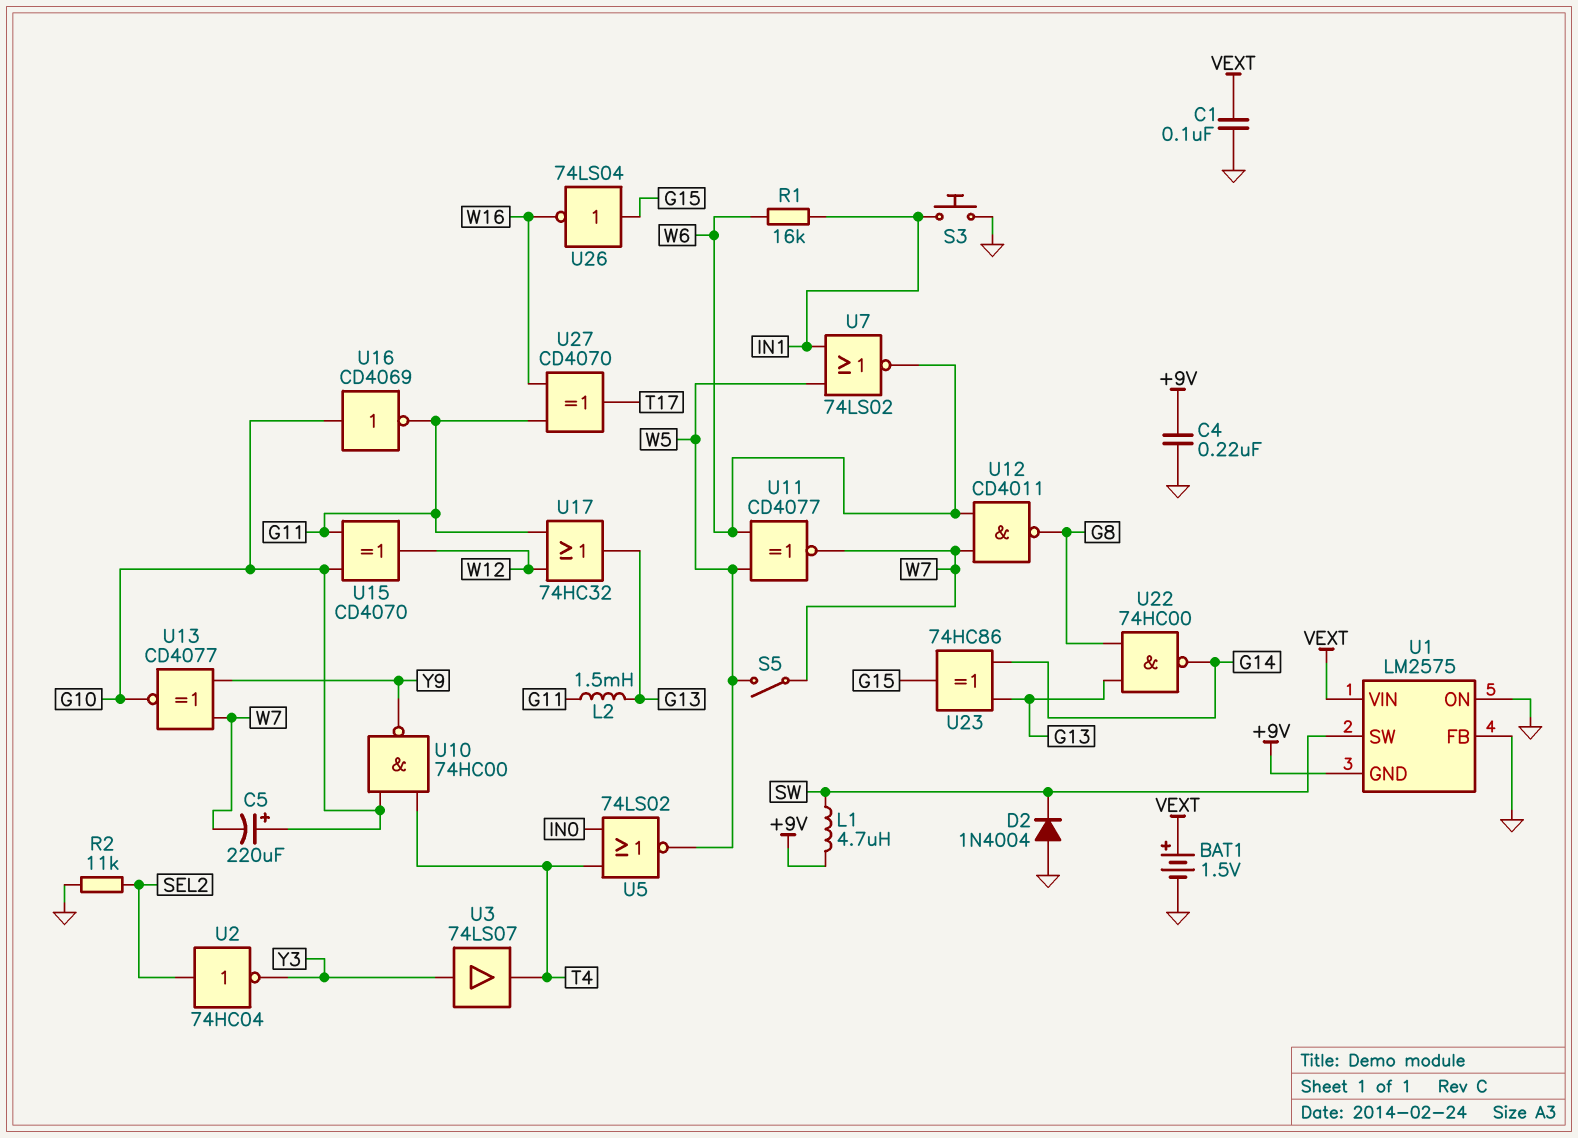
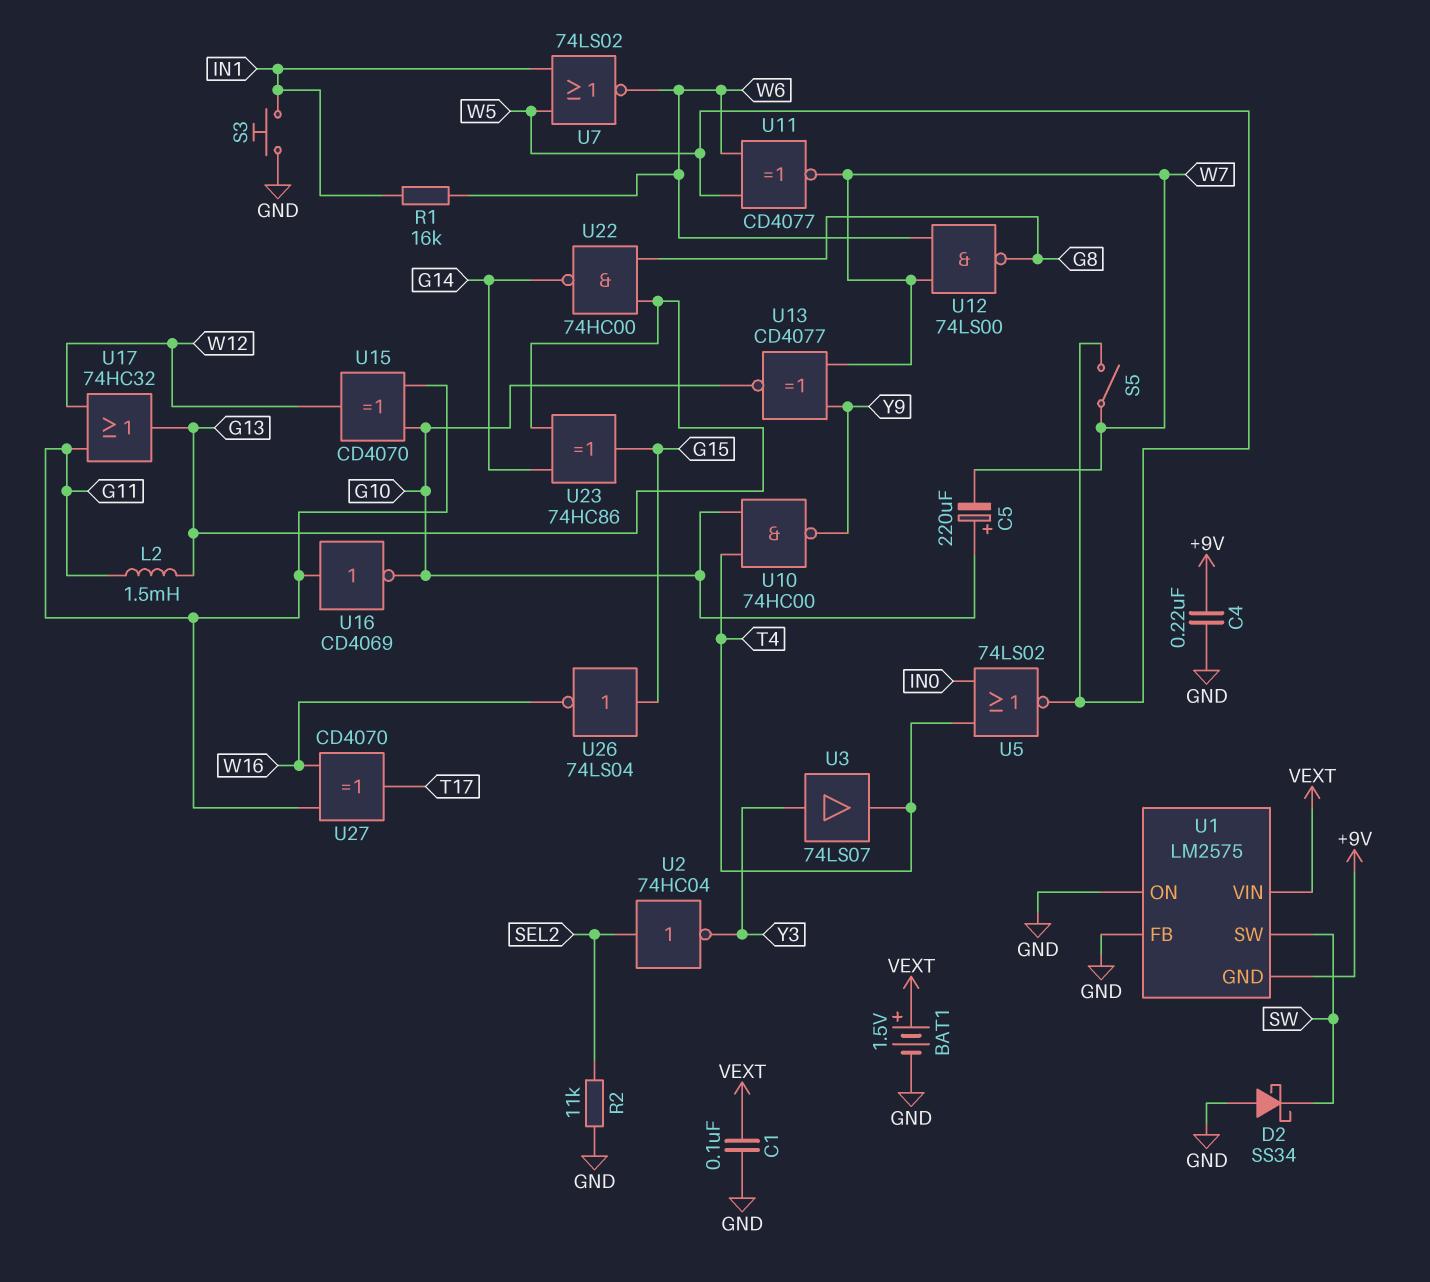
D2: diode 1N4004 (A GND, K SW) -> schottky SS34 (A GND, K SW)
L1: 4.7uH (+9V, SW) -> none
U12: NAND CD4011 (in W6, in W7, out G8) -> NAND 74LS00 (in W6, in W7, out G8)
U16: NOT CD4069 (in G10, out G11) -> NOT CD4069 (in G11, out G10)

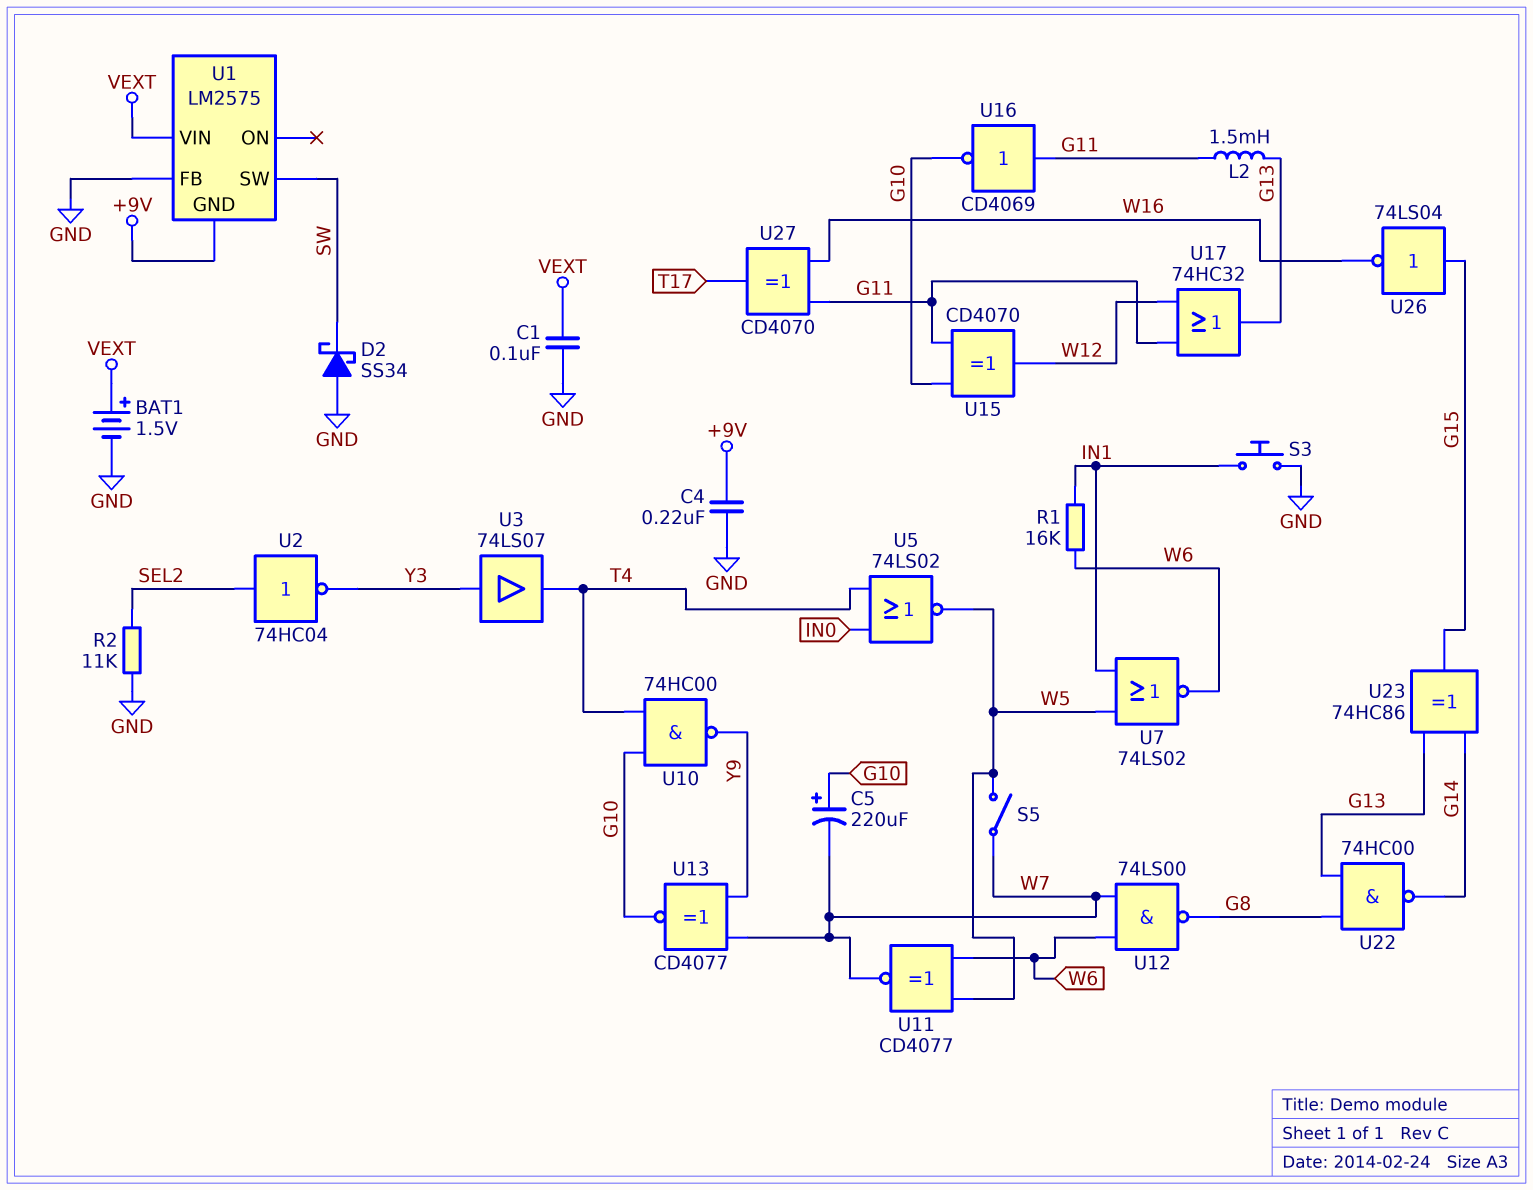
U1 pin ON: GND -> none

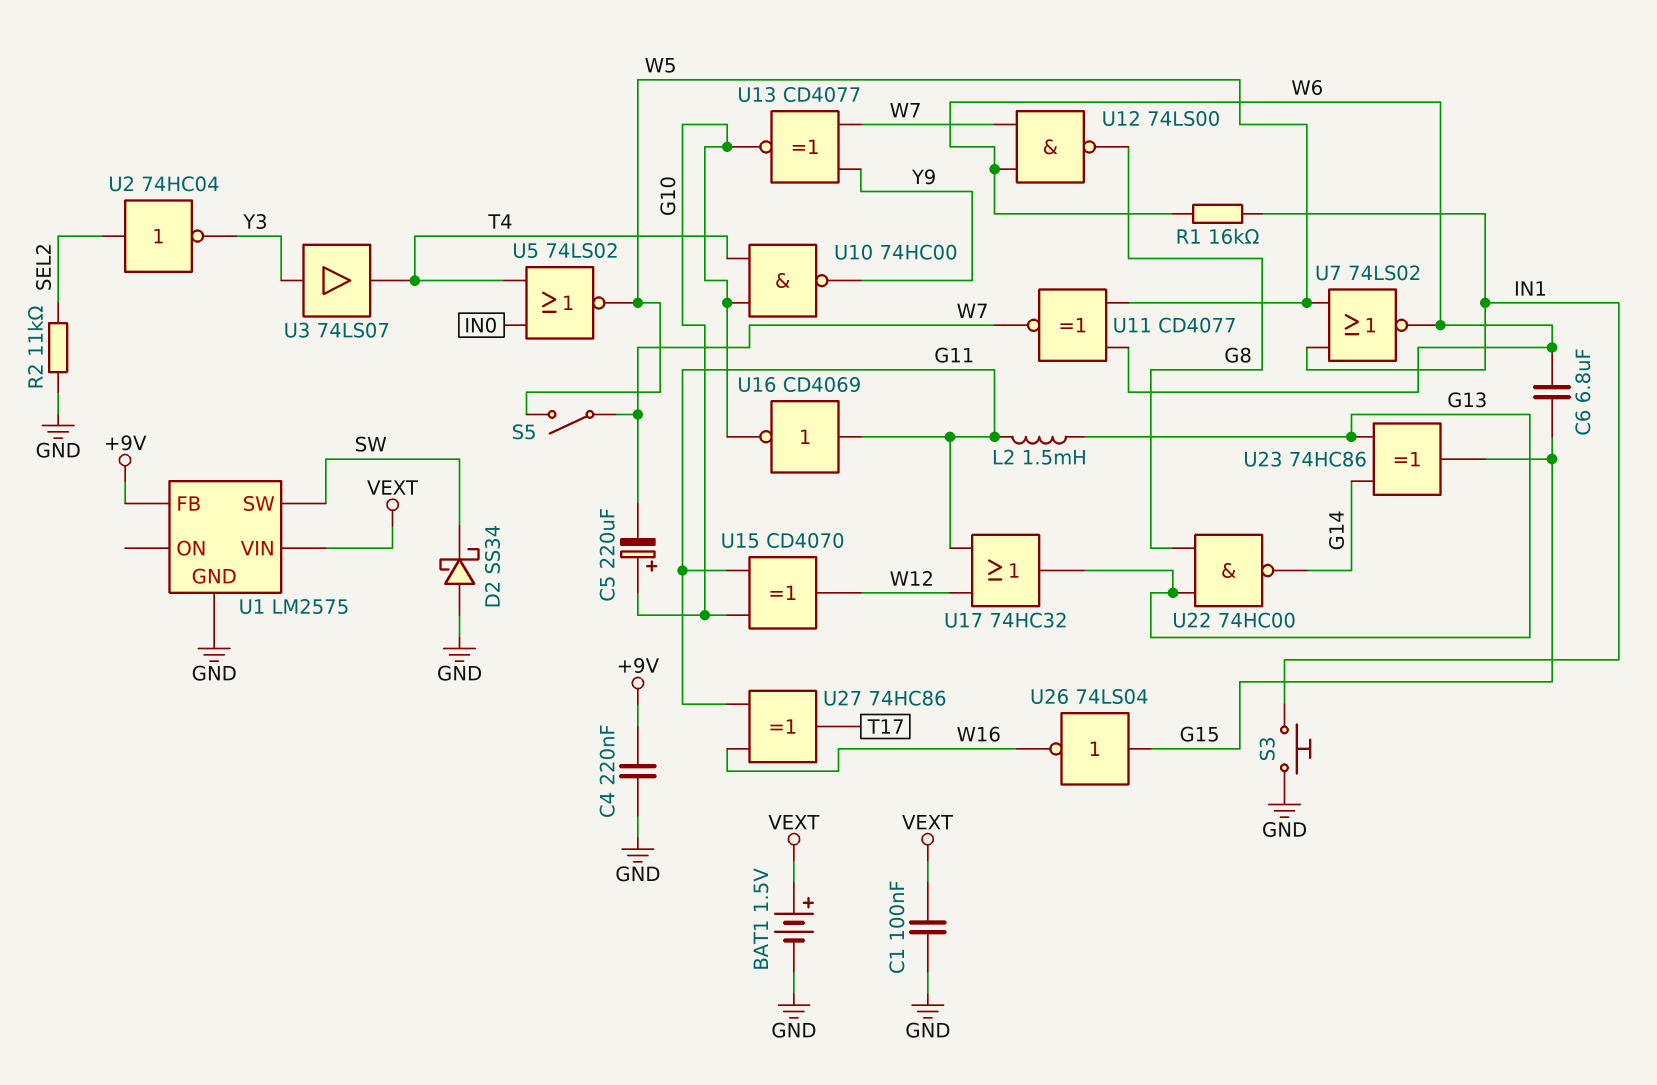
C6: none -> 6.8uF (G15, W6)
U1 pin FB: GND -> +9V
U1 pin GND: +9V -> GND
U27: XOR CD4070 (in G11, in W16, out T17) -> XOR 74HC86 (in G11, in W16, out T17)

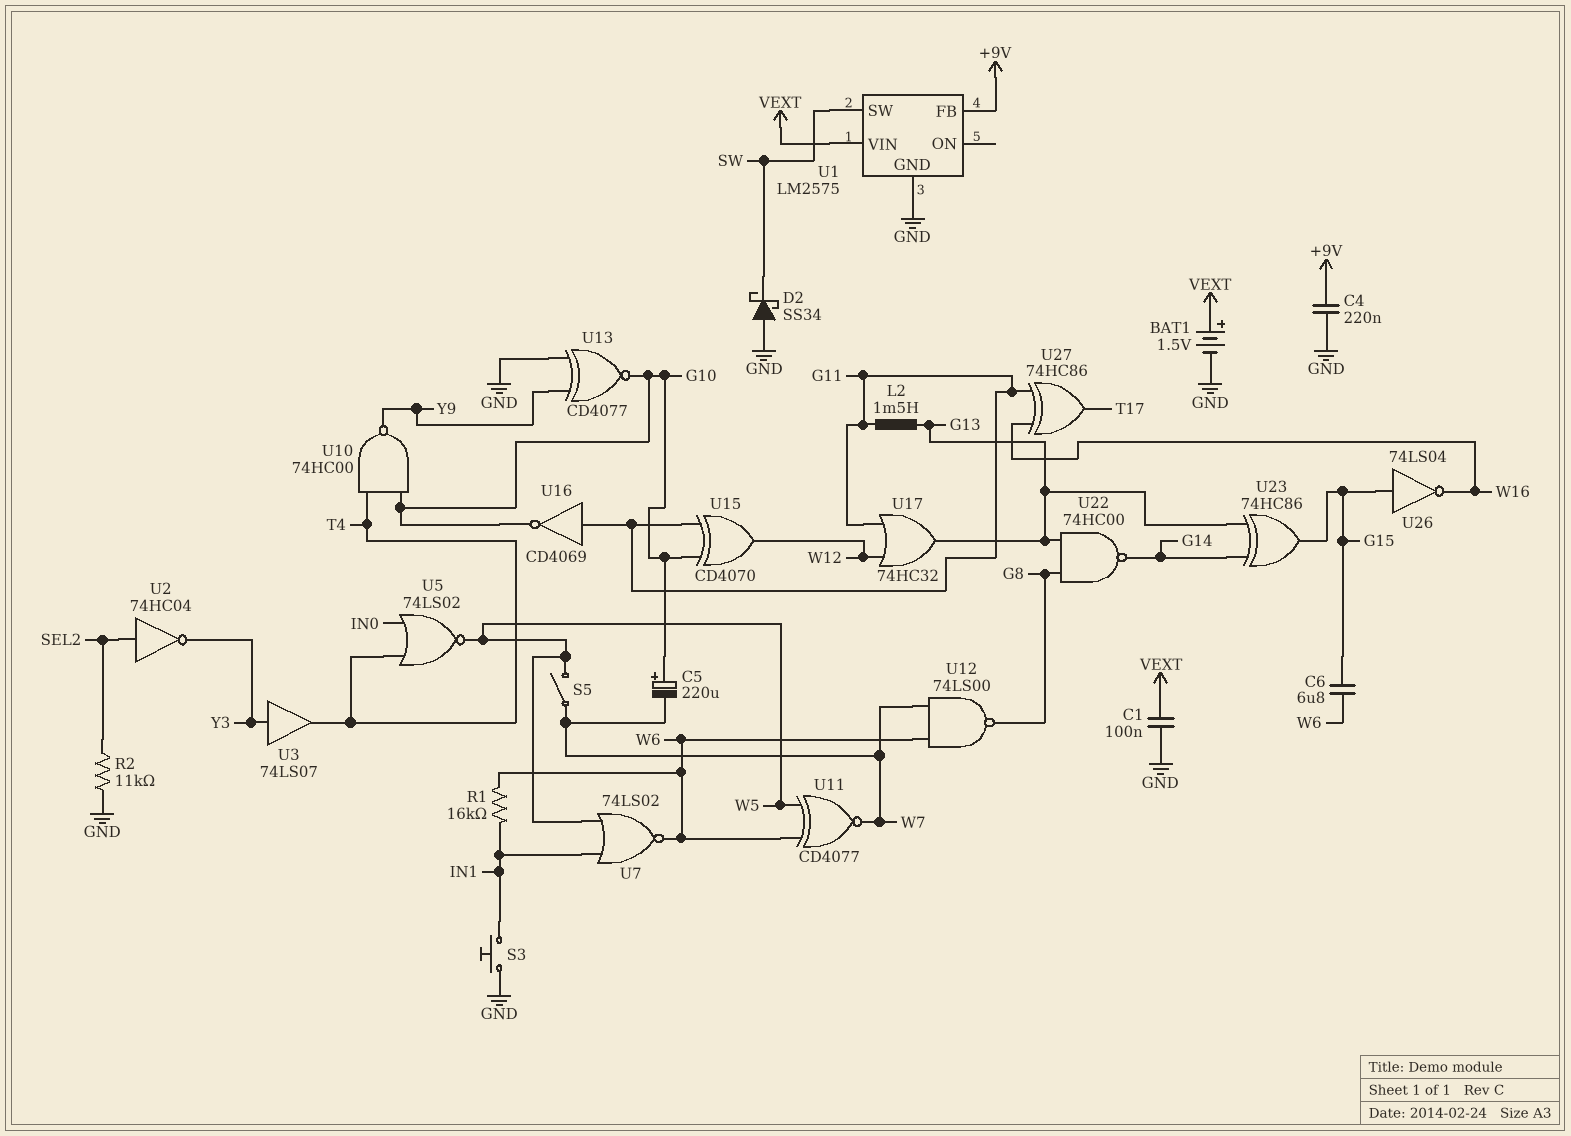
U13: XNOR CD4077 (in W7, in Y9, out G10) -> XNOR CD4077 (in GND, in Y9, out G10)

